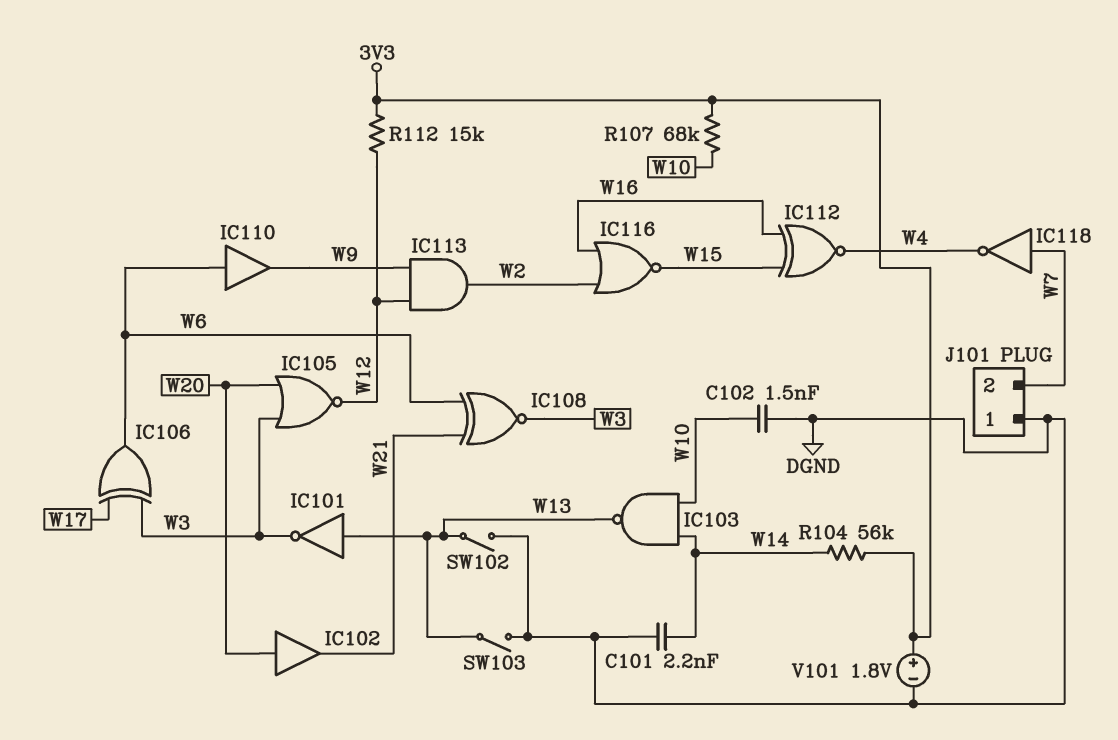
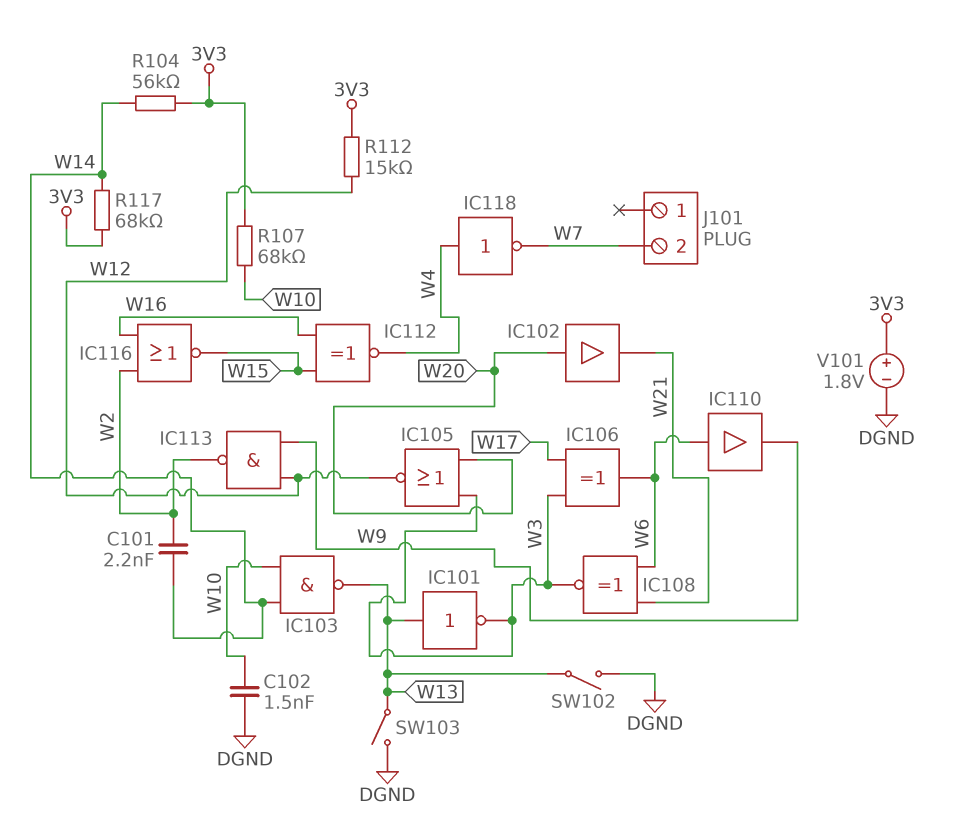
C101: 2.2nF (DGND, W14) -> 2.2nF (W2, W14)
IC113: AND (in W9, in W12, out W2) -> NAND (in W9, in W12, out W2)
IC118: NOT (in W7, out W4) -> NOT (in W4, out W7)
J101 pin 1: DGND -> none
R117: none -> 68k (3V3, W14)

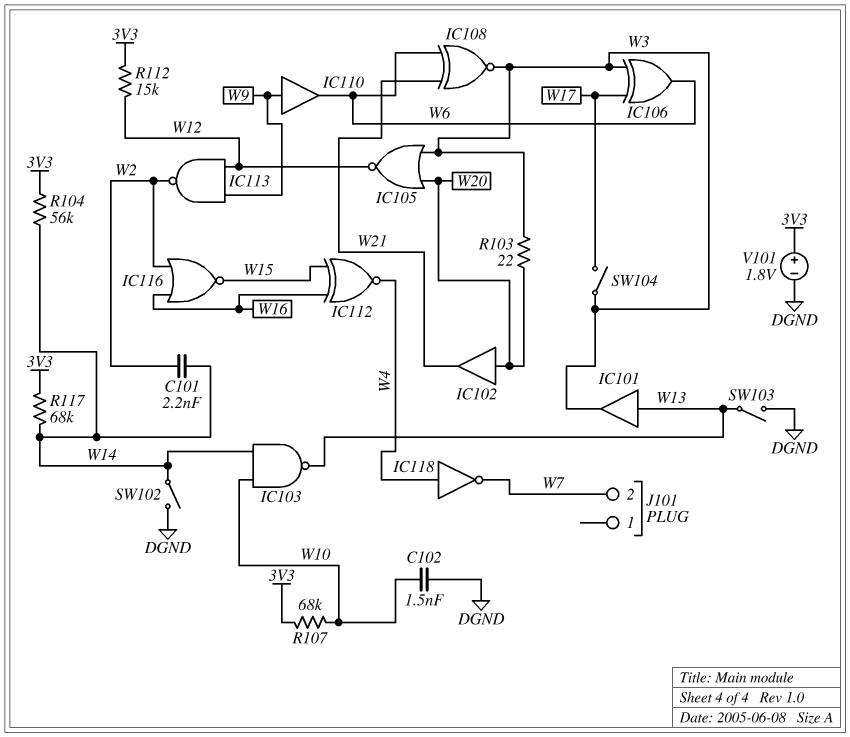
IC101: NOT (in W13, out W3) -> buffer (in W13, out W3)
IC110: buffer (in W6, out W9) -> buffer (in W9, out W6)
R103: none -> 22 (W3, W20)
SW102: switch (DGND, W13) -> switch (DGND, W14)
SW104: none -> switch (W3, W17)

